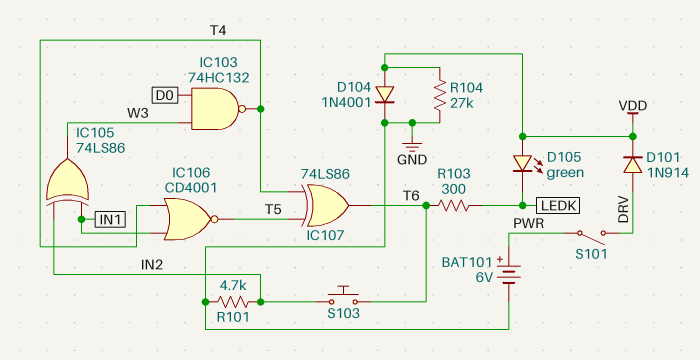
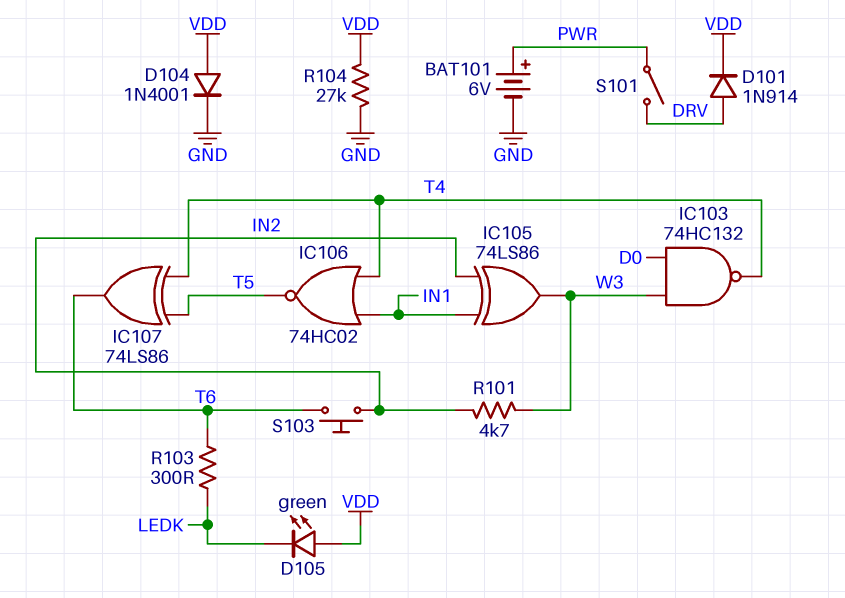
IC106: NOR CD4001 (in IN1, in T4, out T5) -> NOR 74HC02 (in IN1, in T4, out T5)
R101: 4.7k (GND, IN2) -> 4.7k (IN2, W3)

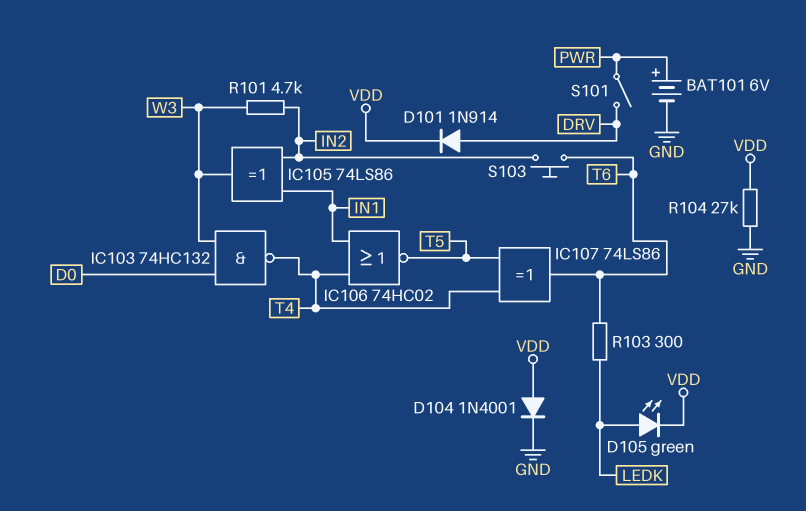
D105: LED green (A VDD, K LEDK) -> LED green (A LEDK, K VDD)

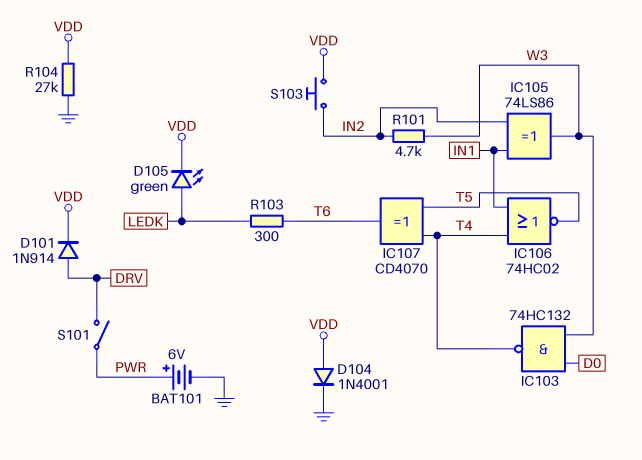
IC107: XOR 74LS86 (in T4, in T5, out T6) -> XOR CD4070 (in T4, in T5, out T6)
S103: button (IN2, T6) -> button (IN2, VDD)

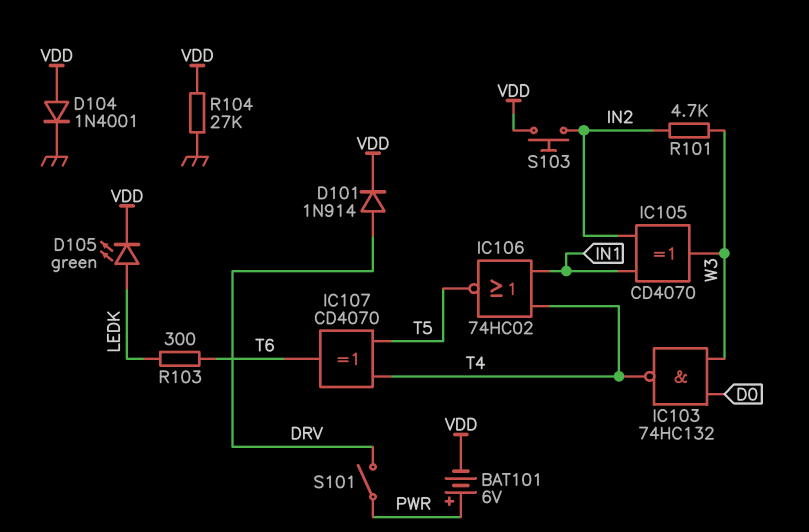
BAT101: 6V (plus PWR, minus GND) -> 6V (plus PWR, minus VDD)
IC105: XOR 74LS86 (in IN1, in IN2, out W3) -> XOR CD4070 (in IN1, in IN2, out W3)

